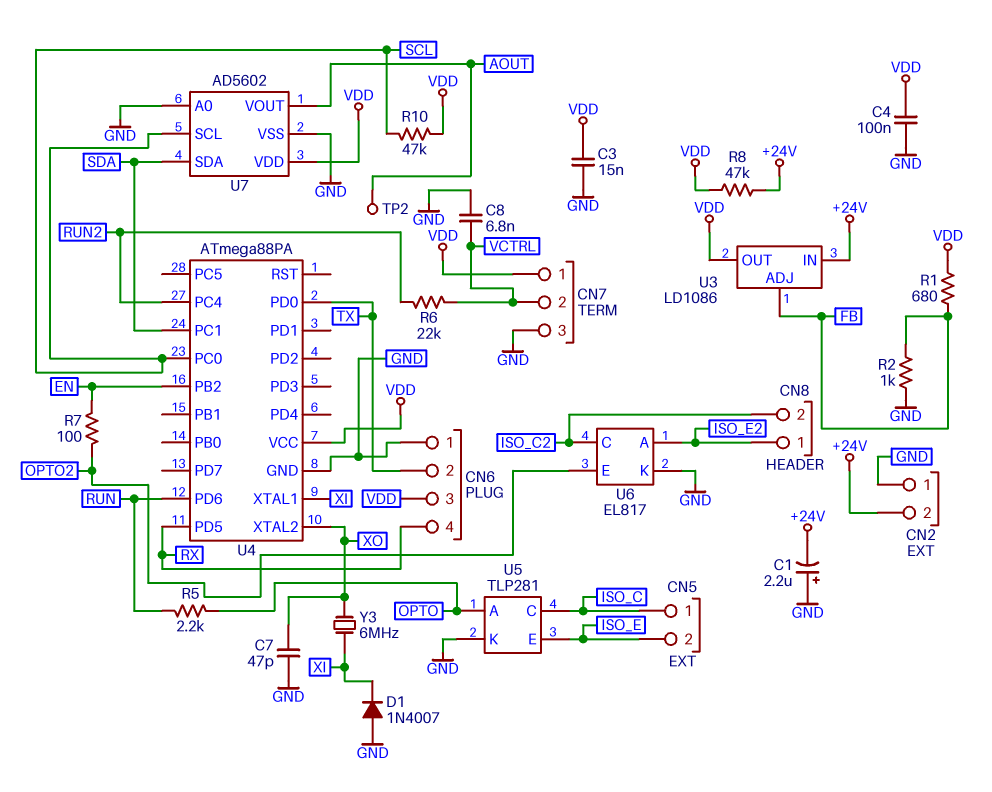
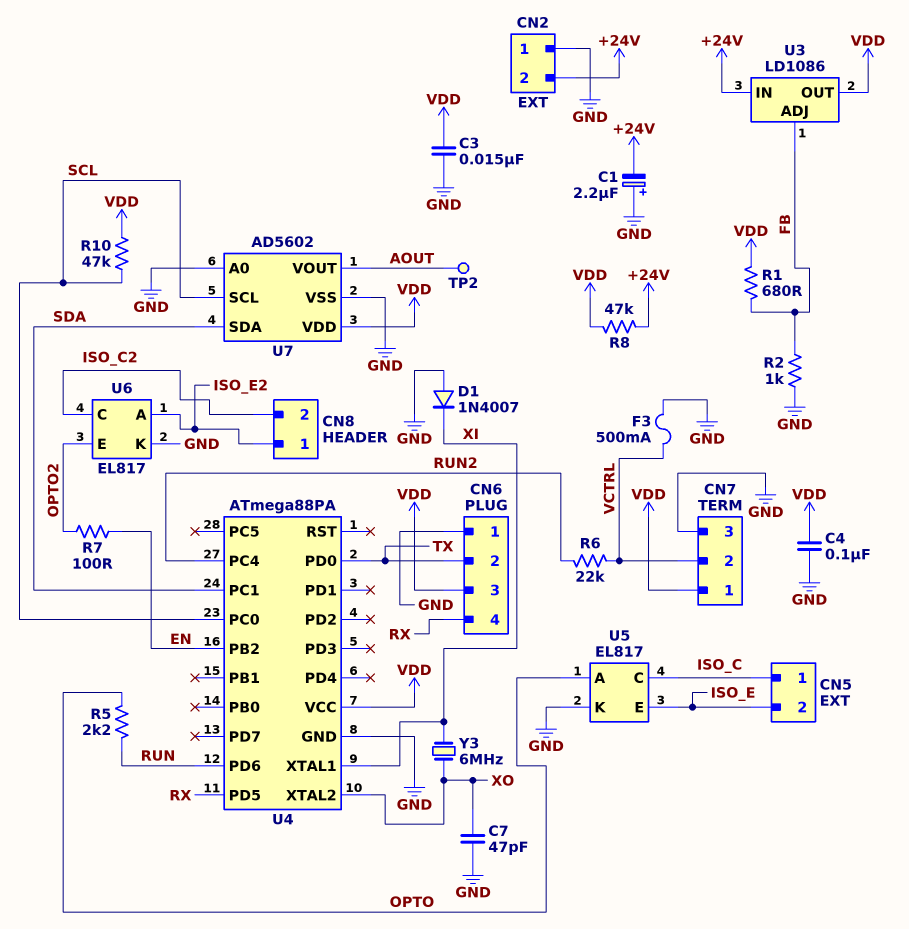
C8: 6.8nF (GND, VCTRL) -> none
F3: none -> 500mA (GND, VCTRL)
U5: TLP281 -> EL817

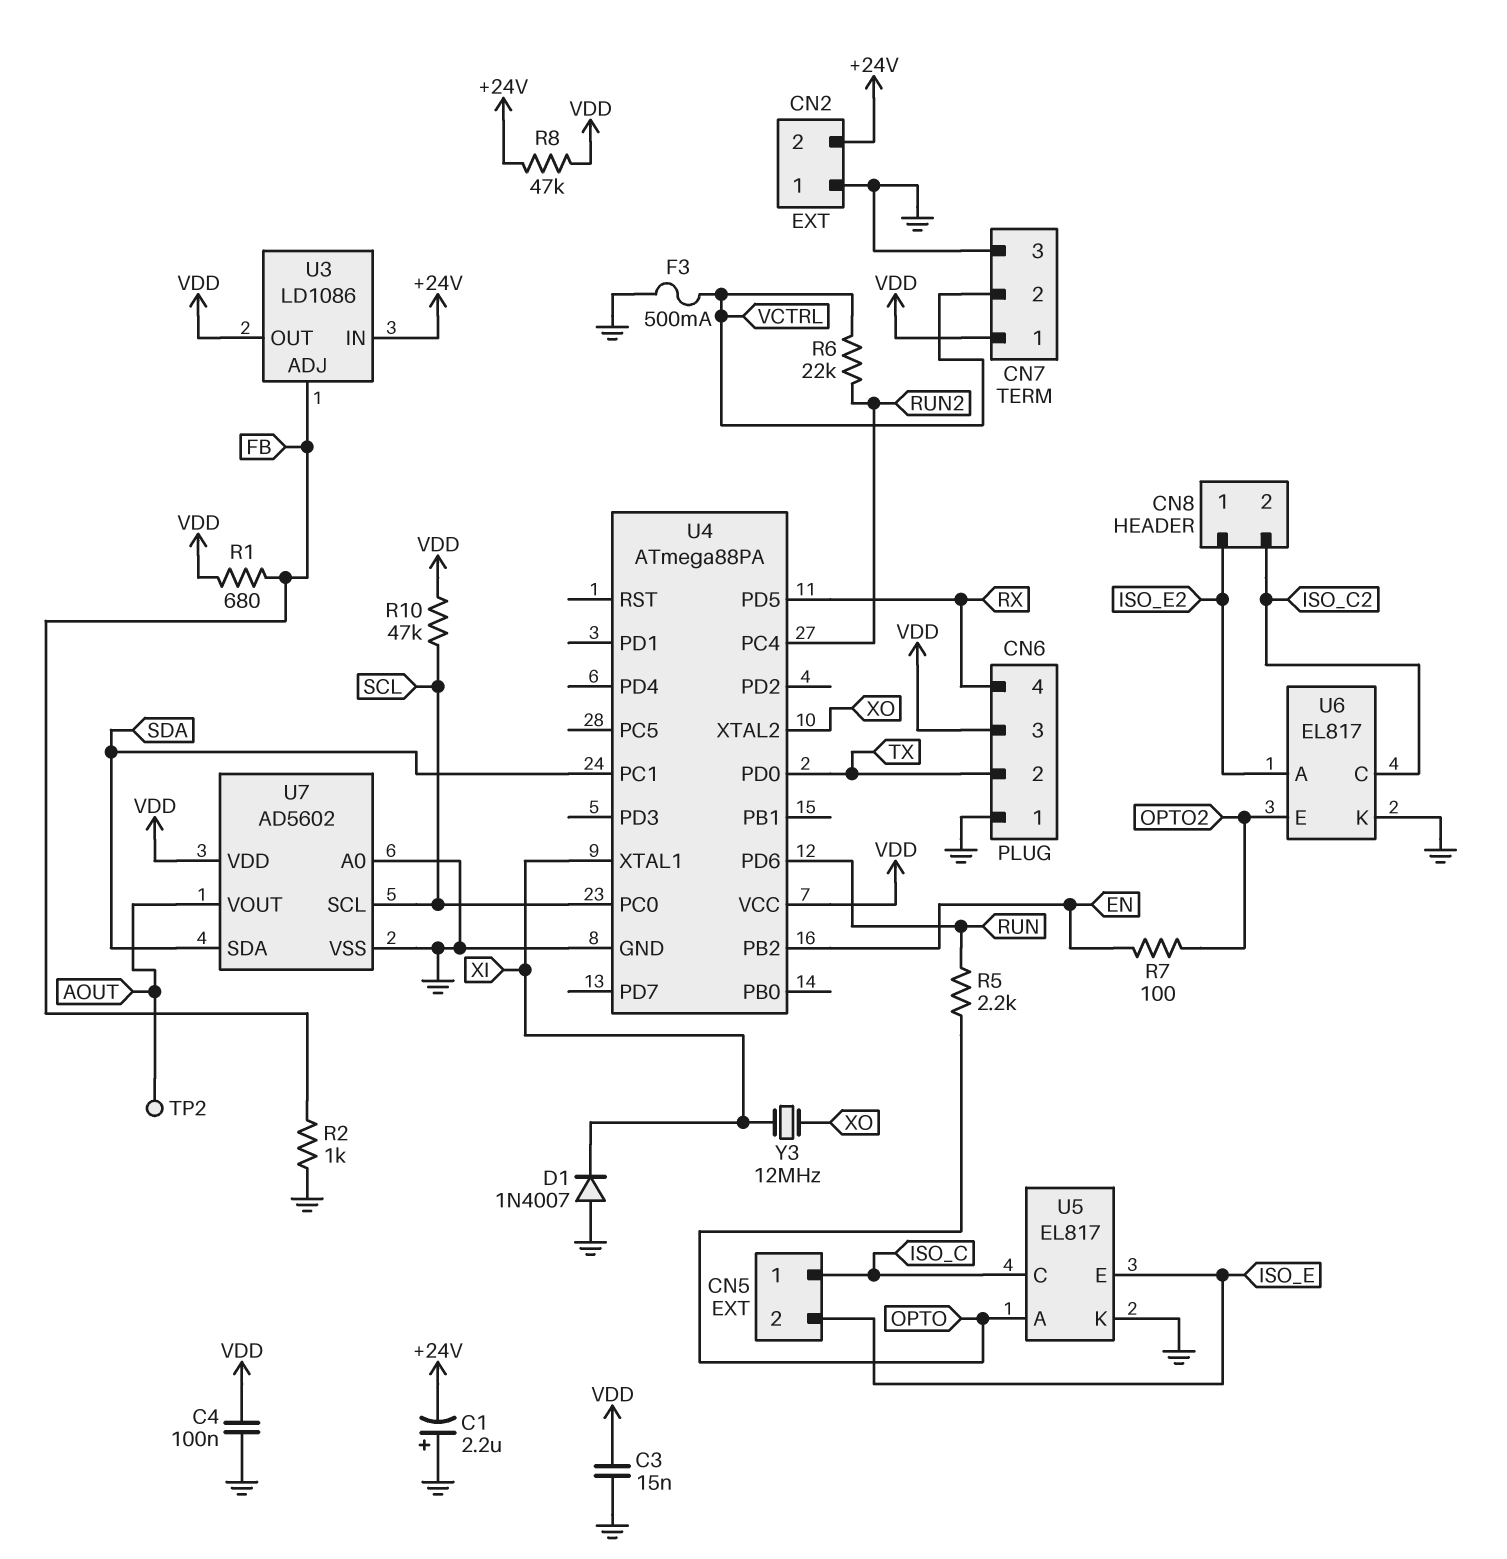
C7: 47pF (GND, XO) -> none
Y3: 6MHz (XI, XO) -> 12MHz (XI, XO)

